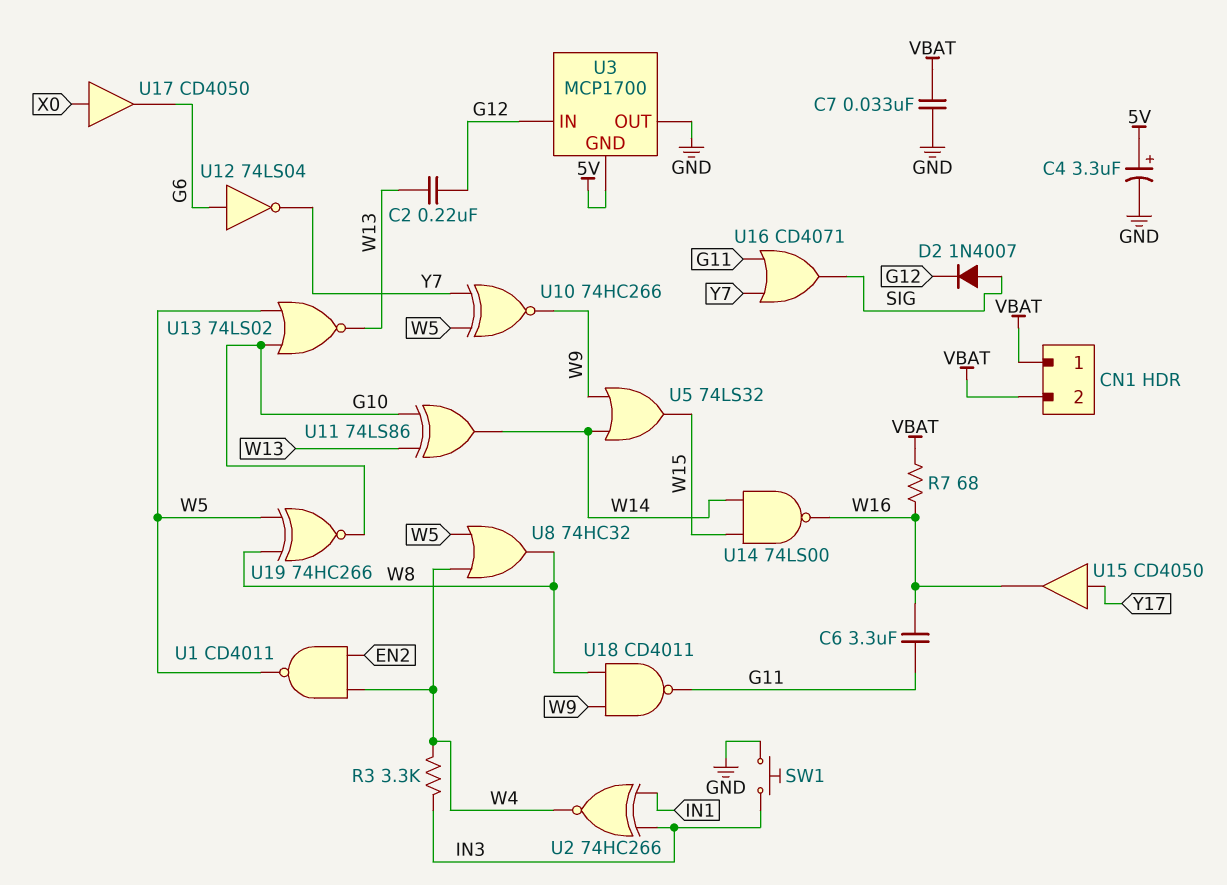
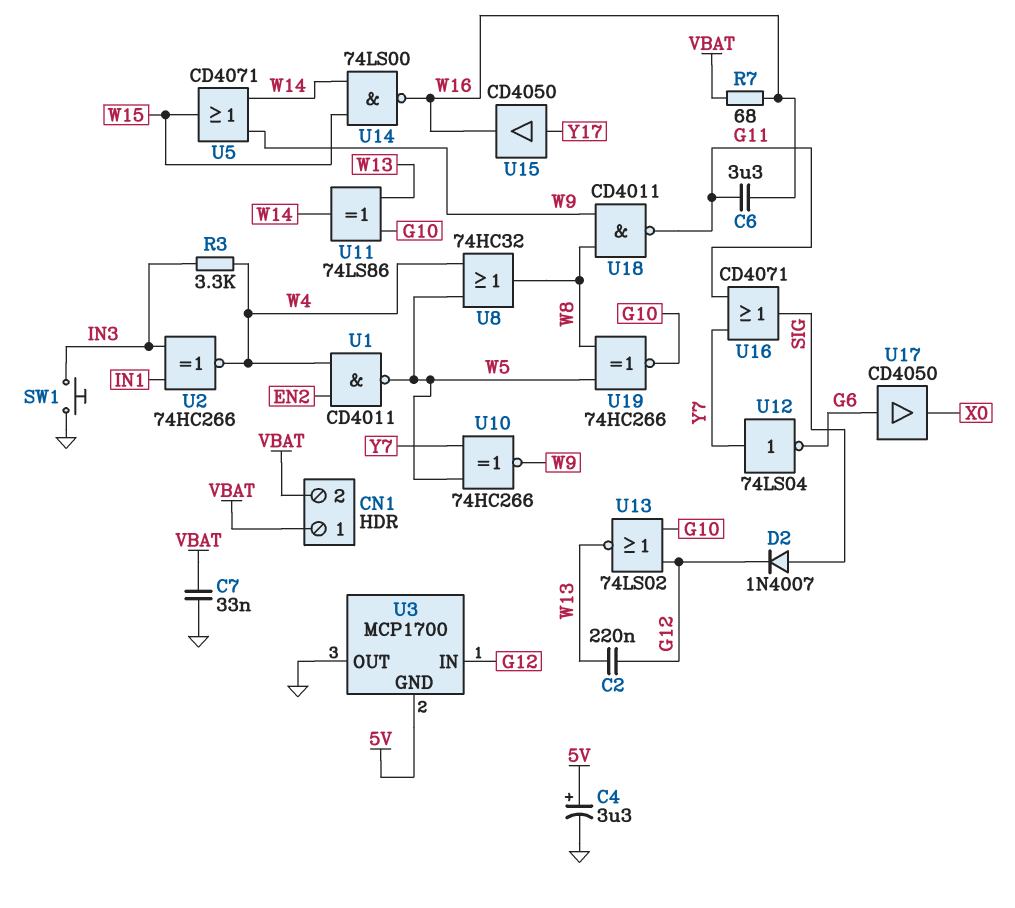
U5: OR 74LS32 (in W9, in W14, out W15) -> OR CD4071 (in W9, in W14, out W15)
U12: NOT 74LS04 (in G6, out Y7) -> NOT 74LS04 (in Y7, out G6)
U13: NOR 74LS02 (in G10, in W5, out W13) -> NOR 74LS02 (in G10, in G12, out W13)
U17: buffer CD4050 (in X0, out G6) -> buffer CD4050 (in G6, out X0)

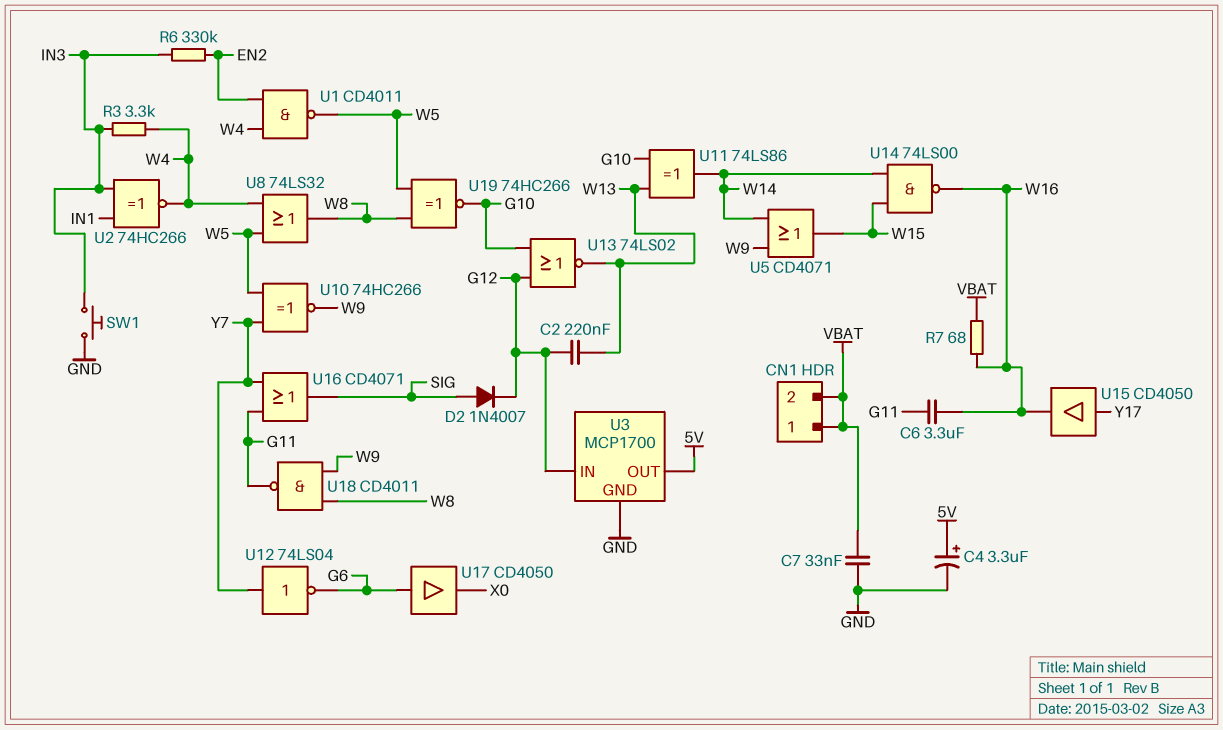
R6: none -> 330k (EN2, IN3)
U3 pin GND: 5V -> GND
U3 pin OUT: GND -> 5V
U8: OR 74HC32 (in W4, in W5, out W8) -> OR 74LS32 (in W4, in W5, out W8)

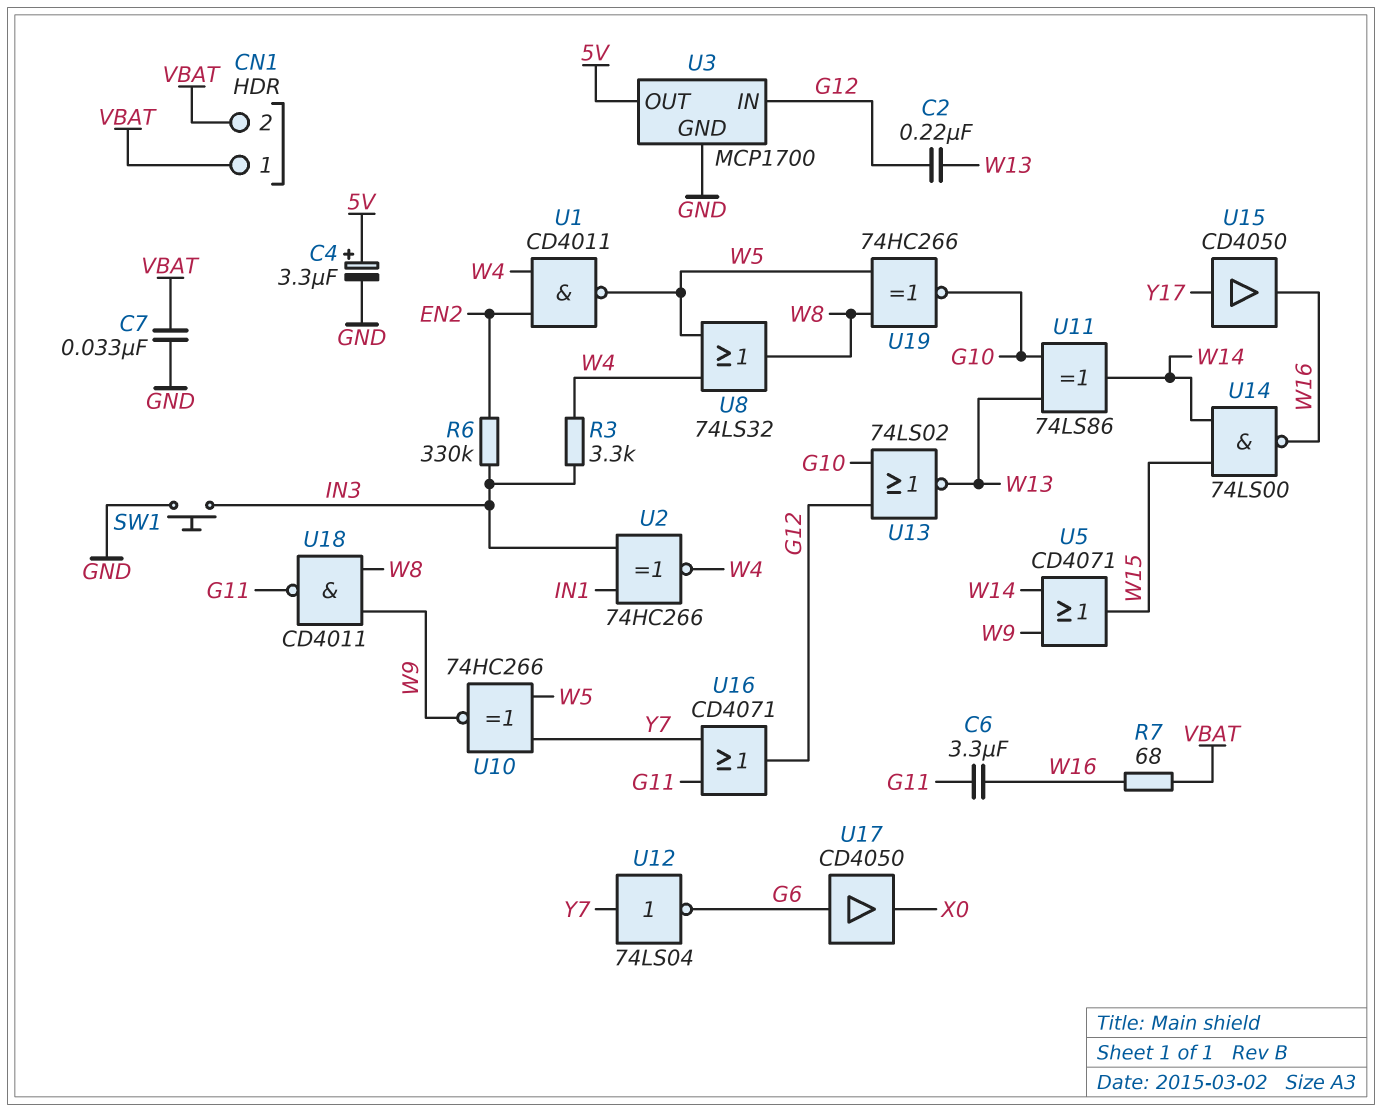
D2: diode 1N4007 (A SIG, K G12) -> none
U16: OR CD4071 (in G11, in Y7, out SIG) -> OR CD4071 (in G11, in Y7, out G12)

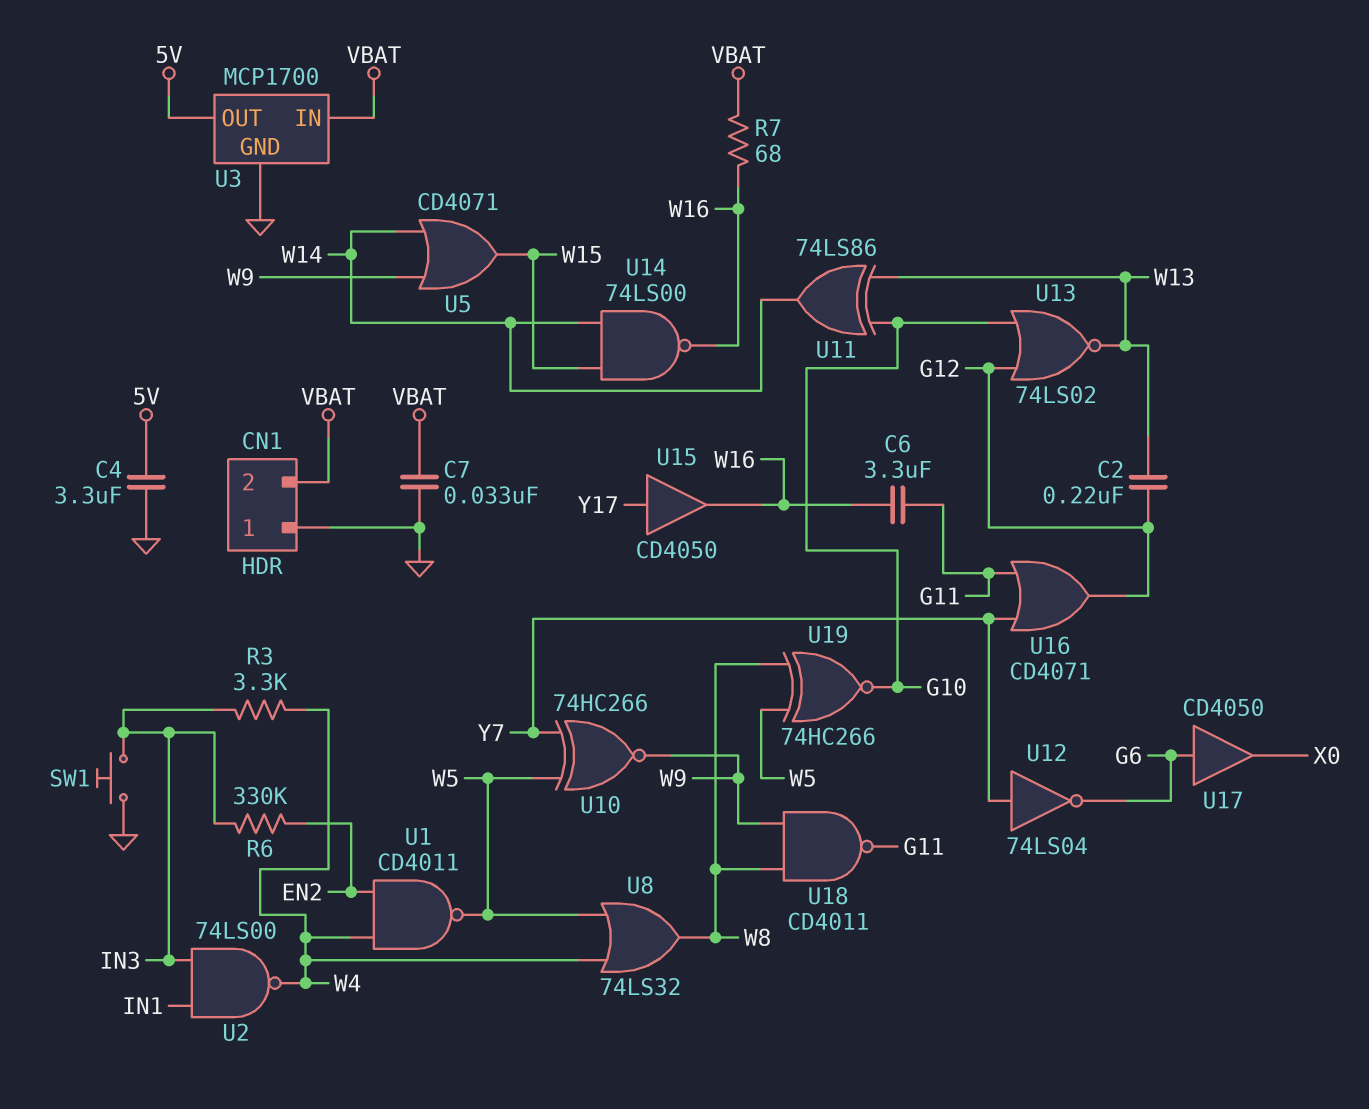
C4: 3.3uF (plus 5V, minus GND) -> 3.3uF (5V, GND)
CN1 pin 1: VBAT -> GND
U2: XNOR 74HC266 (in IN1, in IN3, out W4) -> NAND 74LS00 (in IN1, in IN3, out W4)
U3 pin IN: G12 -> VBAT

